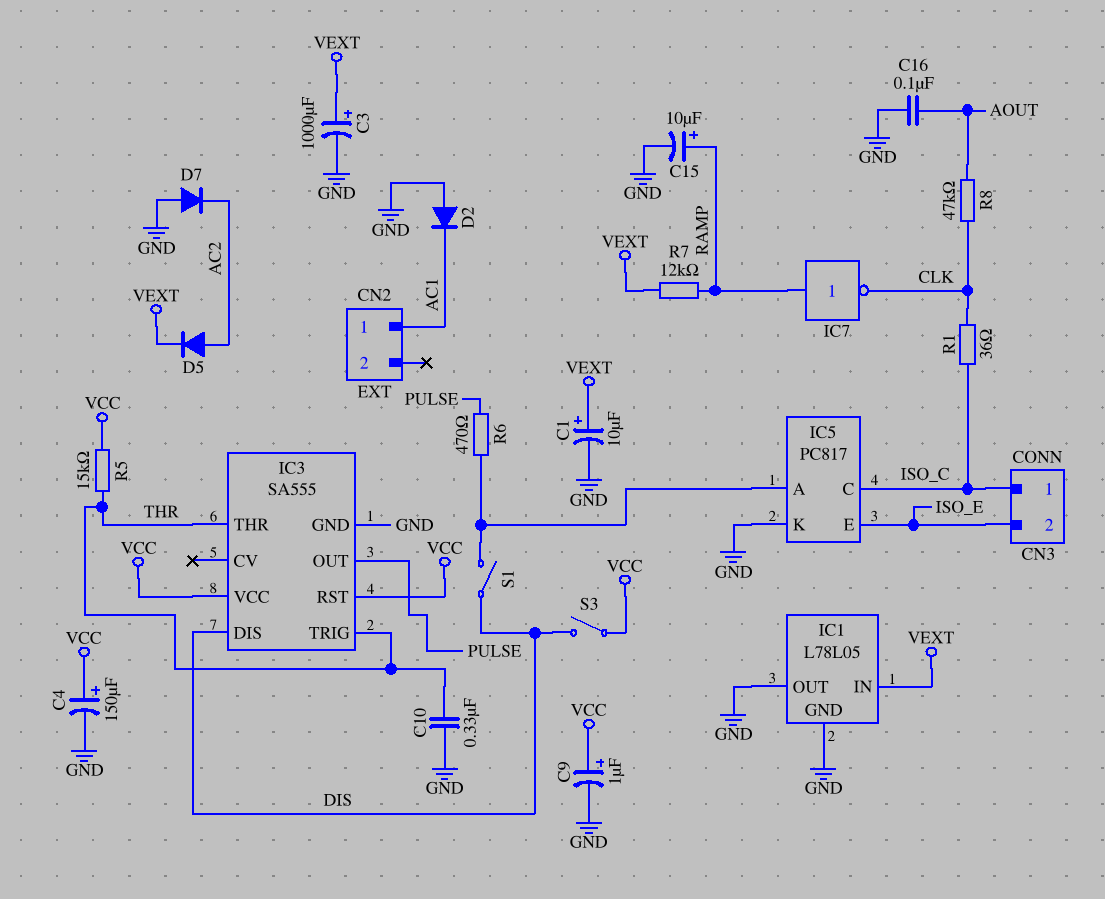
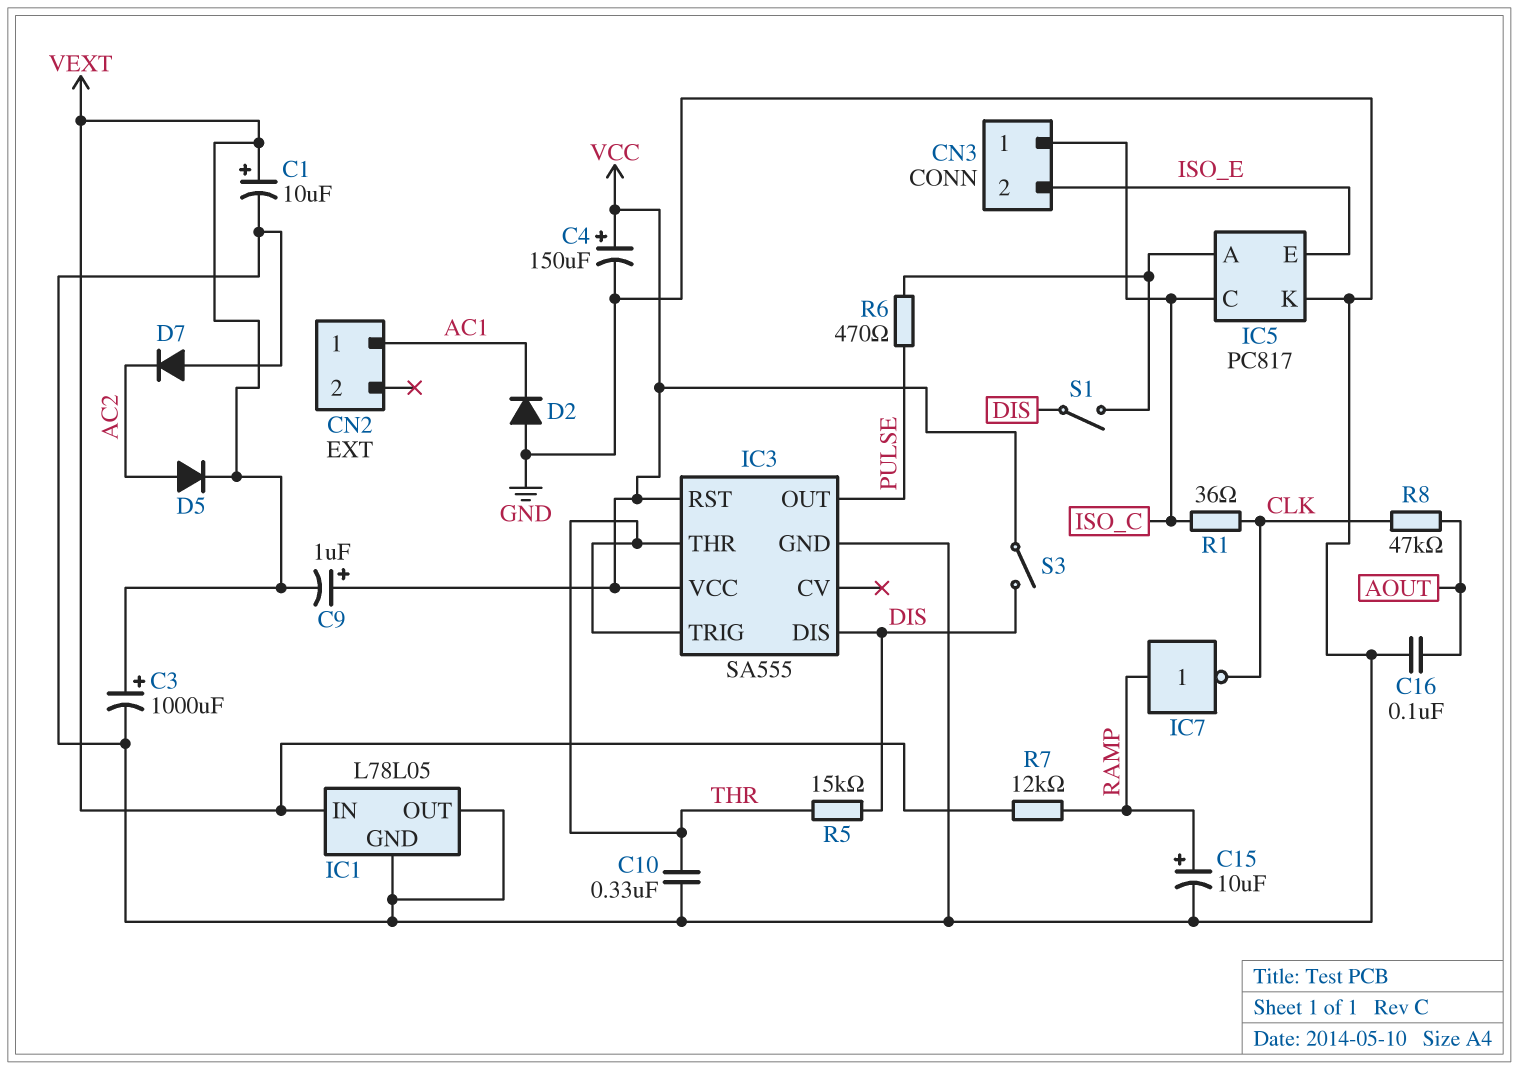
C9: 1uF (plus VCC, minus GND) -> 1uF (plus VCC, minus VEXT)
R5: 15k (THR, VCC) -> 15k (DIS, THR)

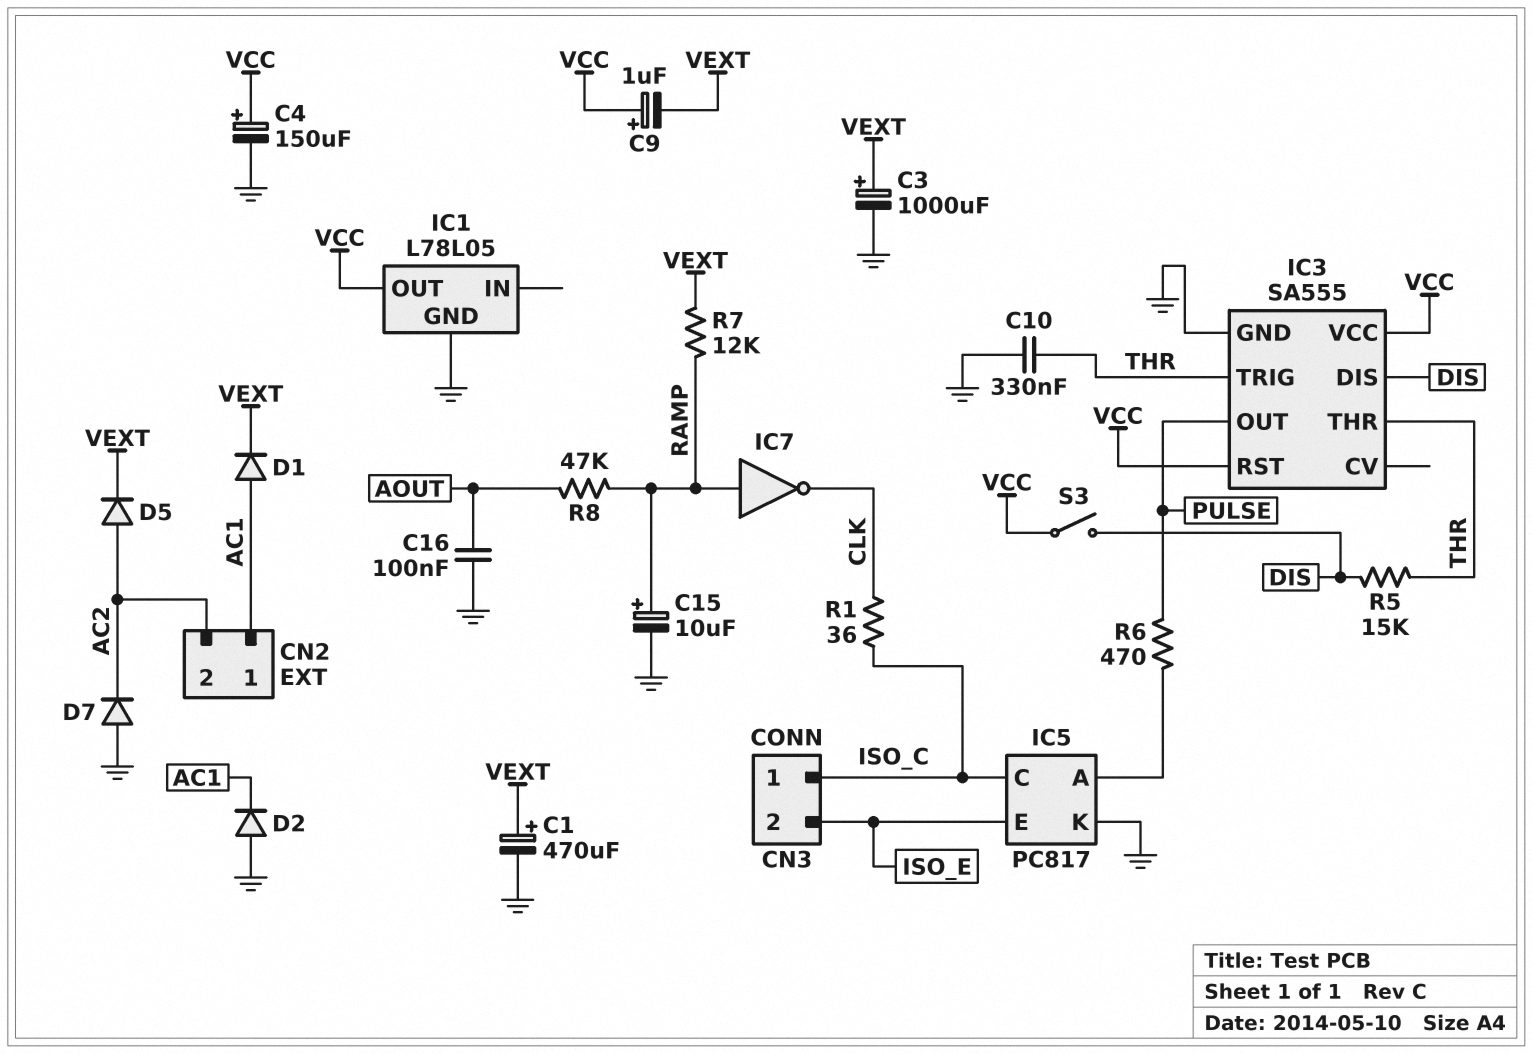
C1: 10uF (plus VEXT, minus GND) -> 470uF (plus VEXT, minus GND)
CN2 pin 2: none -> AC2
D1: none -> diode (A AC1, K VEXT)
IC1 pin IN: VEXT -> none
IC1 pin OUT: GND -> VCC
R8: 47k (AOUT, CLK) -> 47k (AOUT, RAMP)
S1: switch (DIS, IC5/A) -> none

